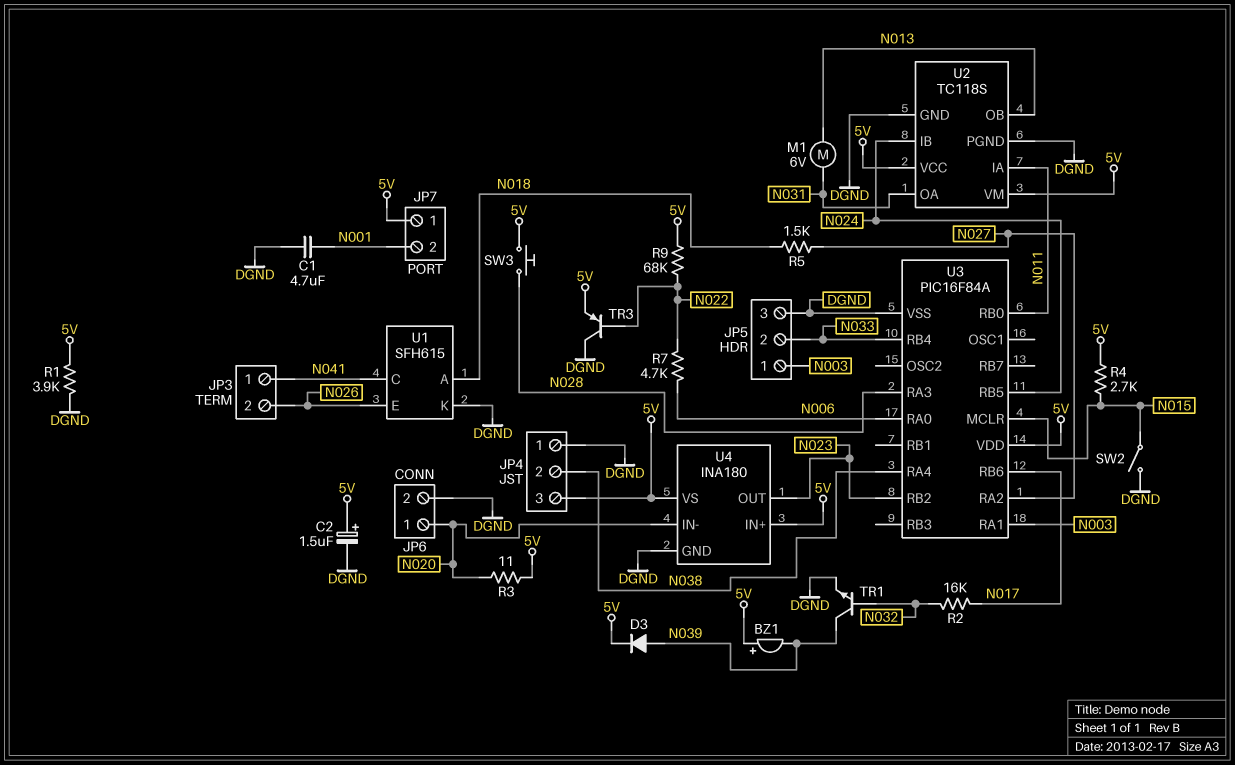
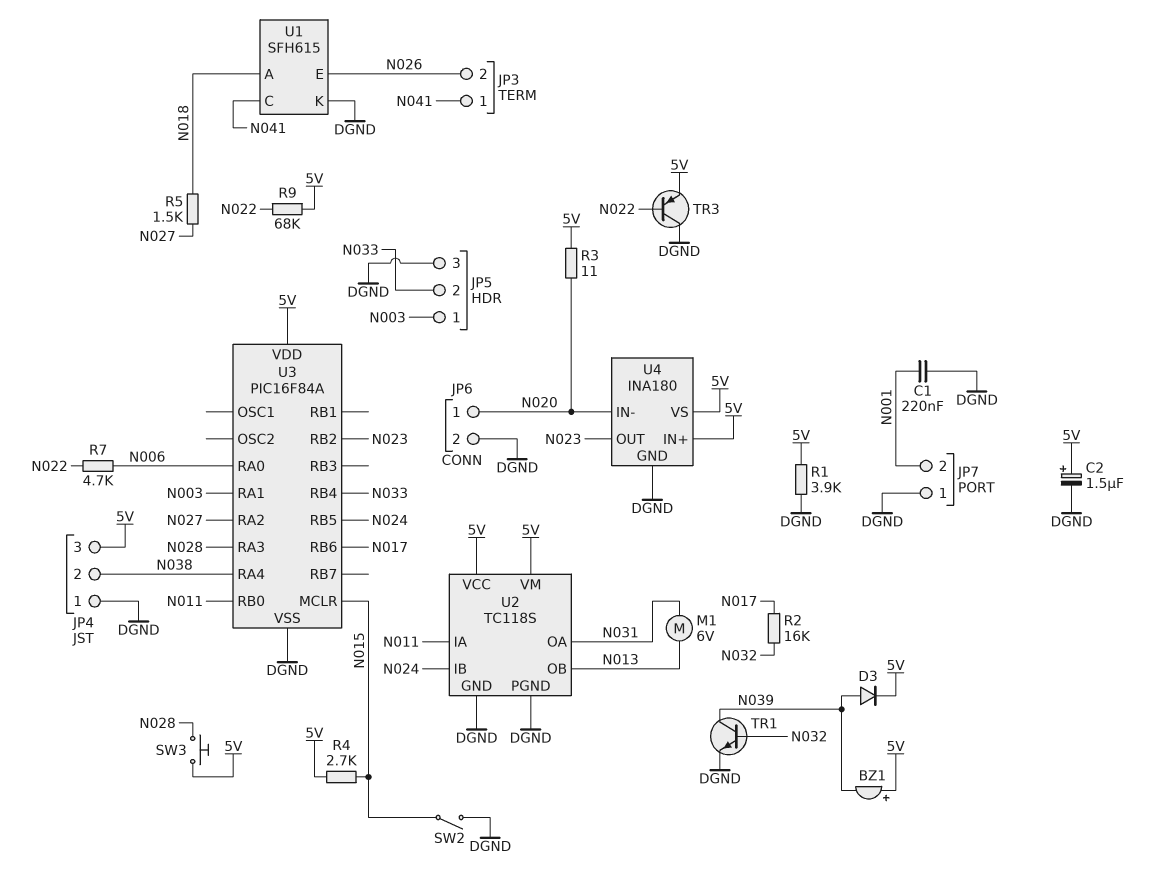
C1: 4.7uF (DGND, N001) -> 220nF (DGND, N001)
JP7 pin 1: 5V -> DGND

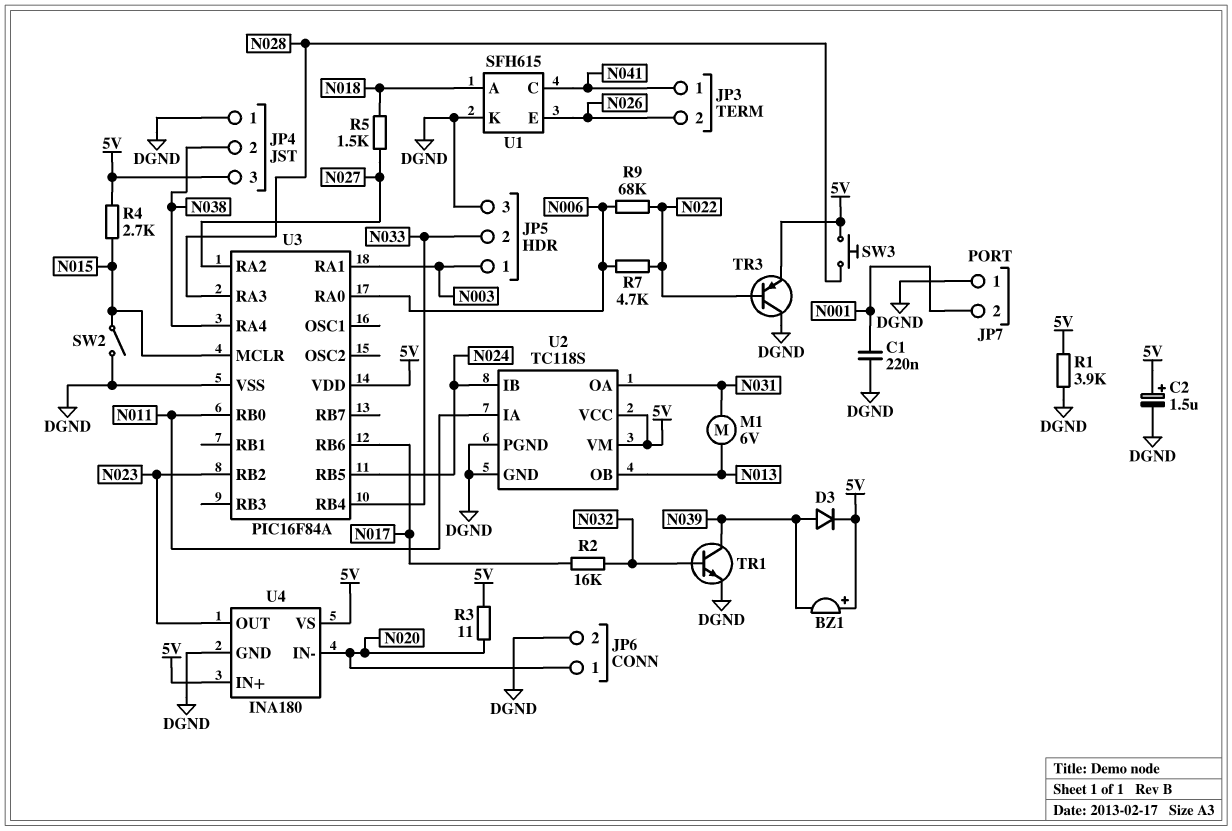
R9: 68k (5V, N022) -> 68k (N006, N022)

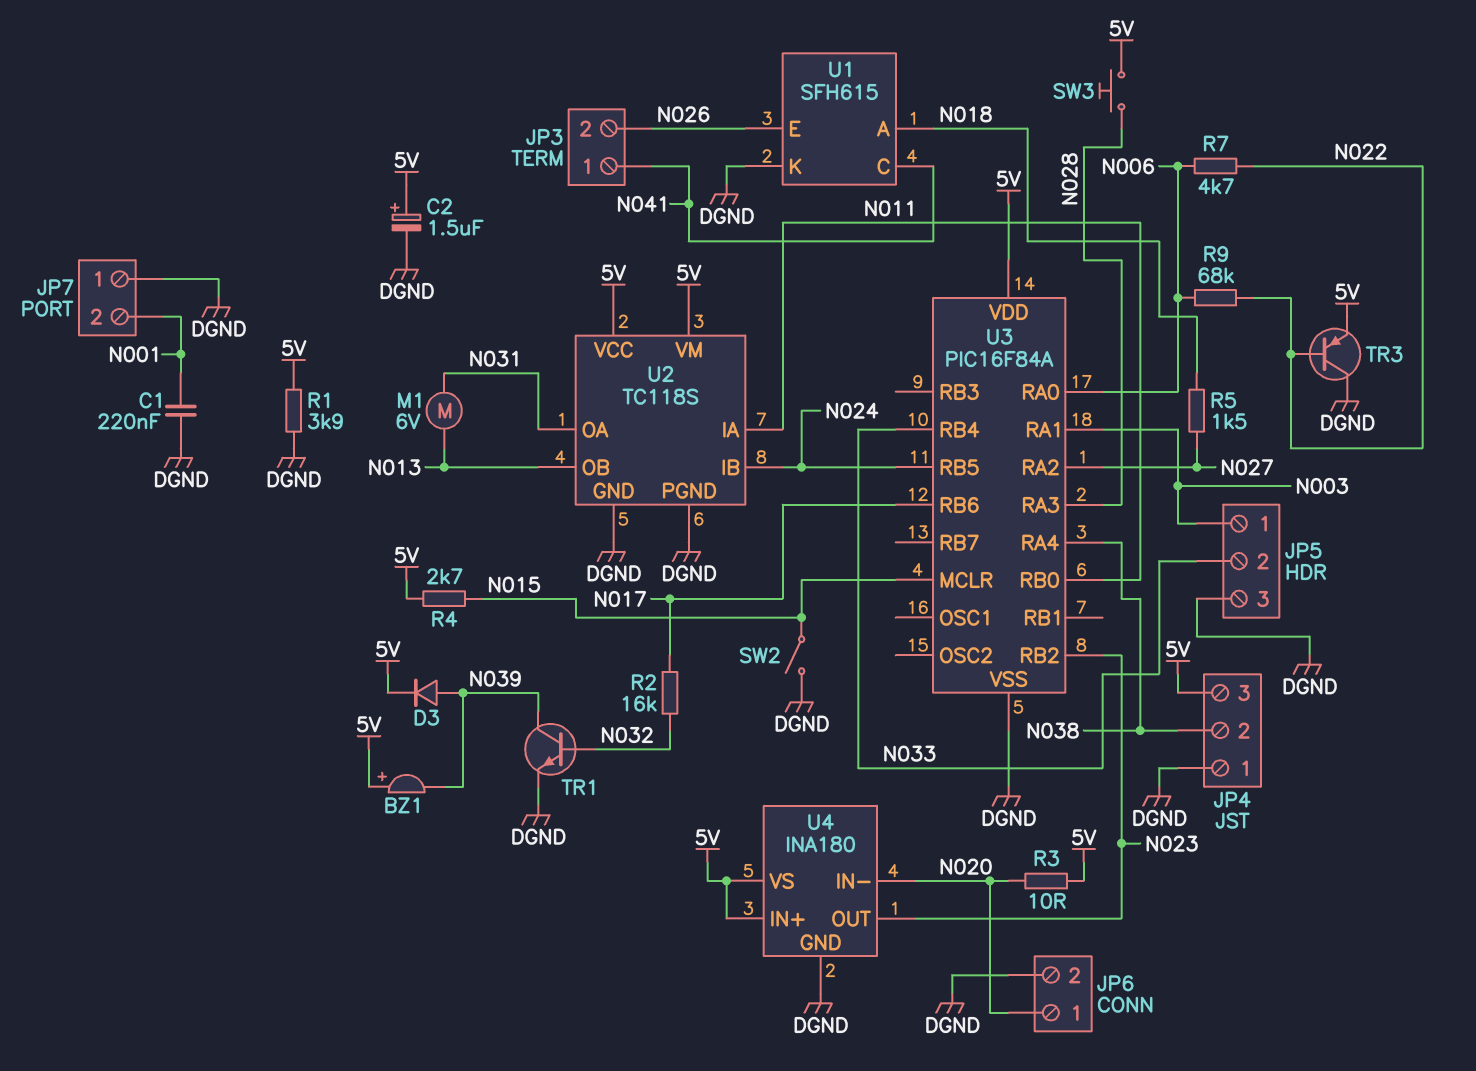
R3: 11 (5V, N020) -> 10 (5V, N020)

